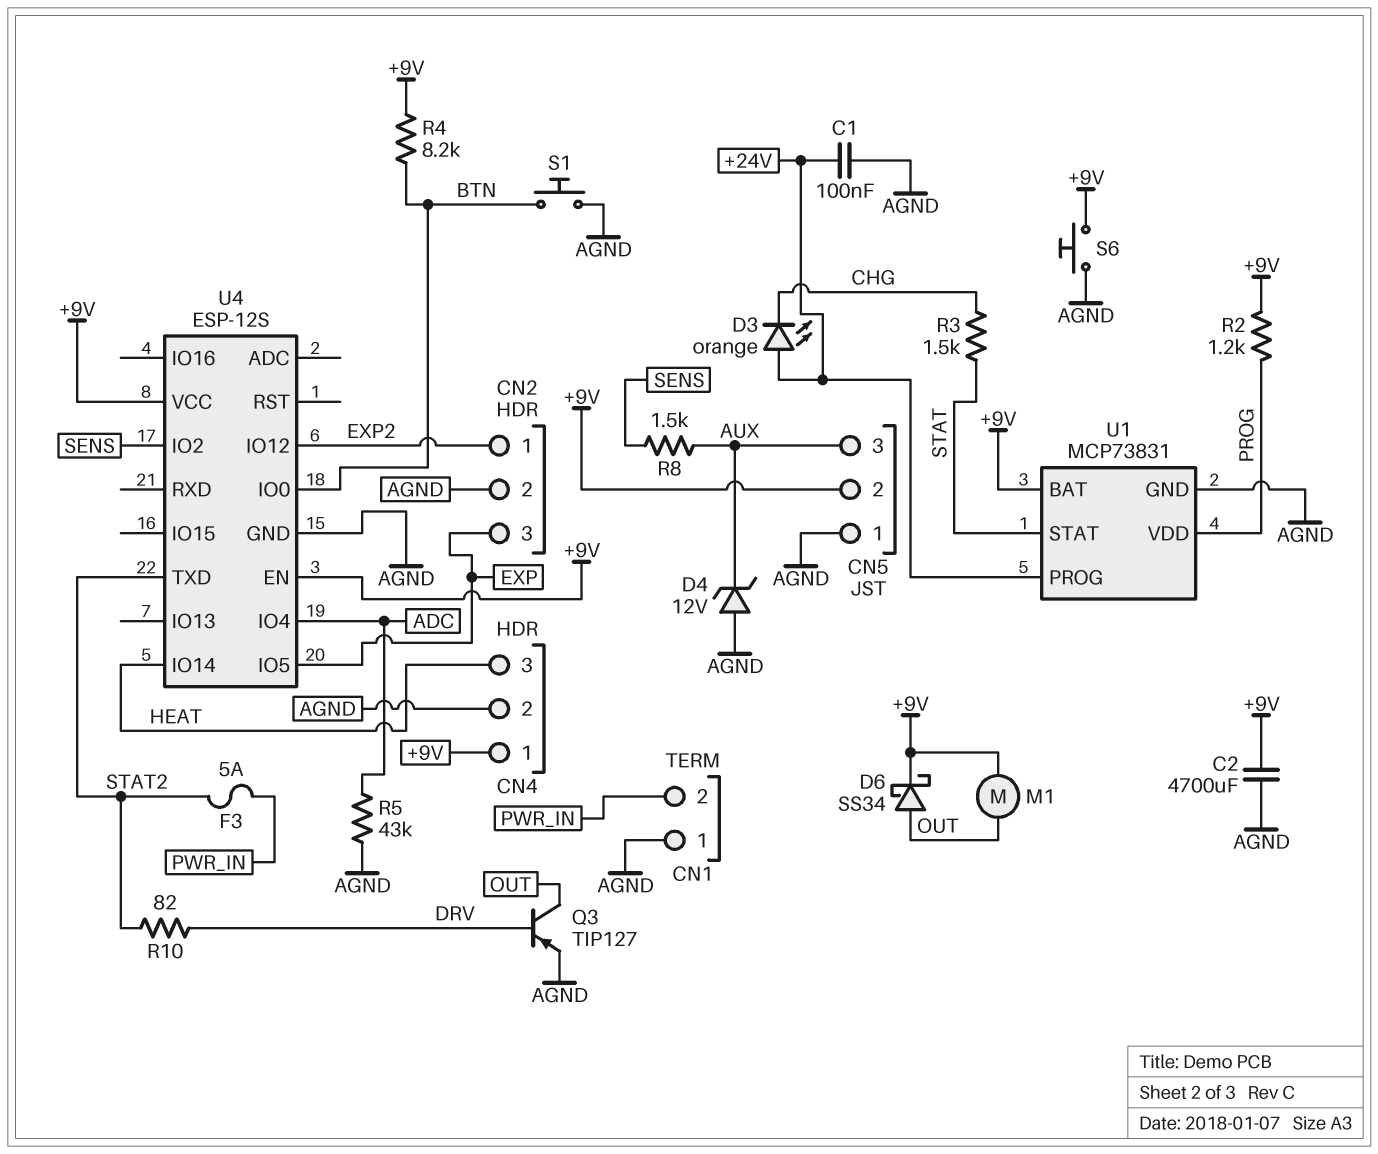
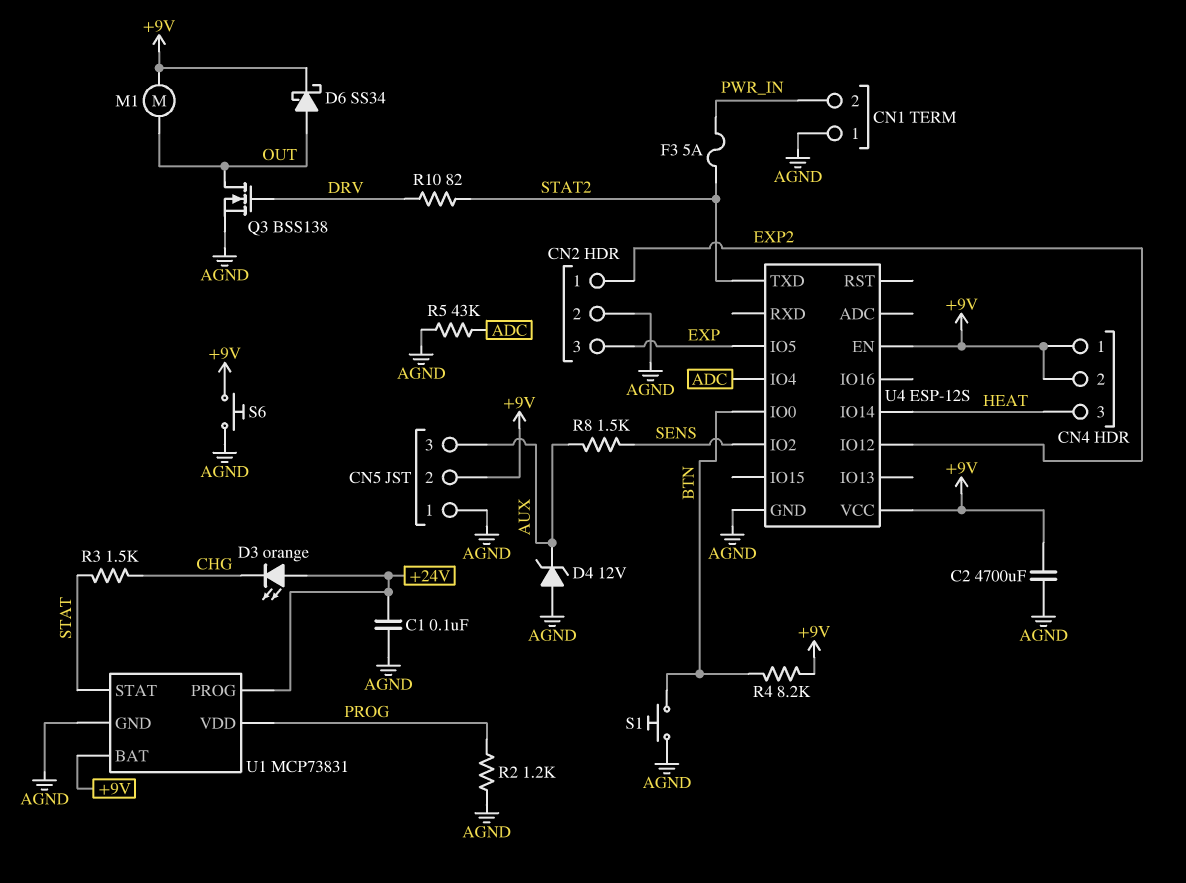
CN4 pin 2: AGND -> +9V
Q3: PNP TIP127 (B DRV, C OUT, E AGND) -> NMOS BSS138 (G DRV, D OUT, S AGND)
R2: 1.2k (+9V, PROG) -> 1.2k (AGND, PROG)

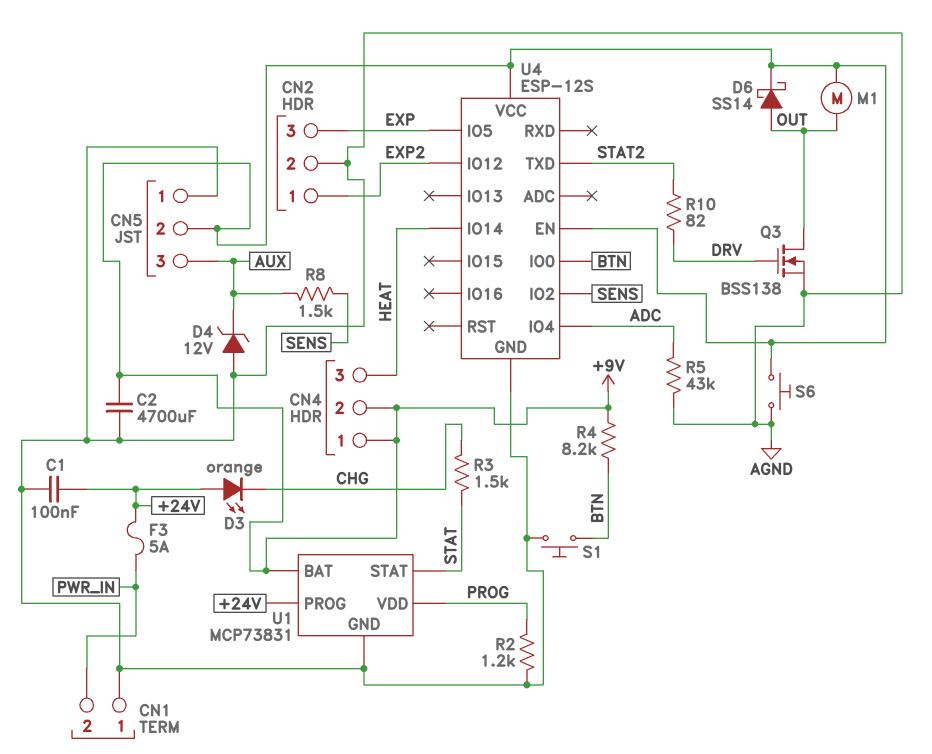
D6: schottky SS34 (A OUT, K +9V) -> schottky SS14 (A OUT, K +9V)
F3: 5A (PWR_IN, STAT2) -> 5A (+24V, PWR_IN)

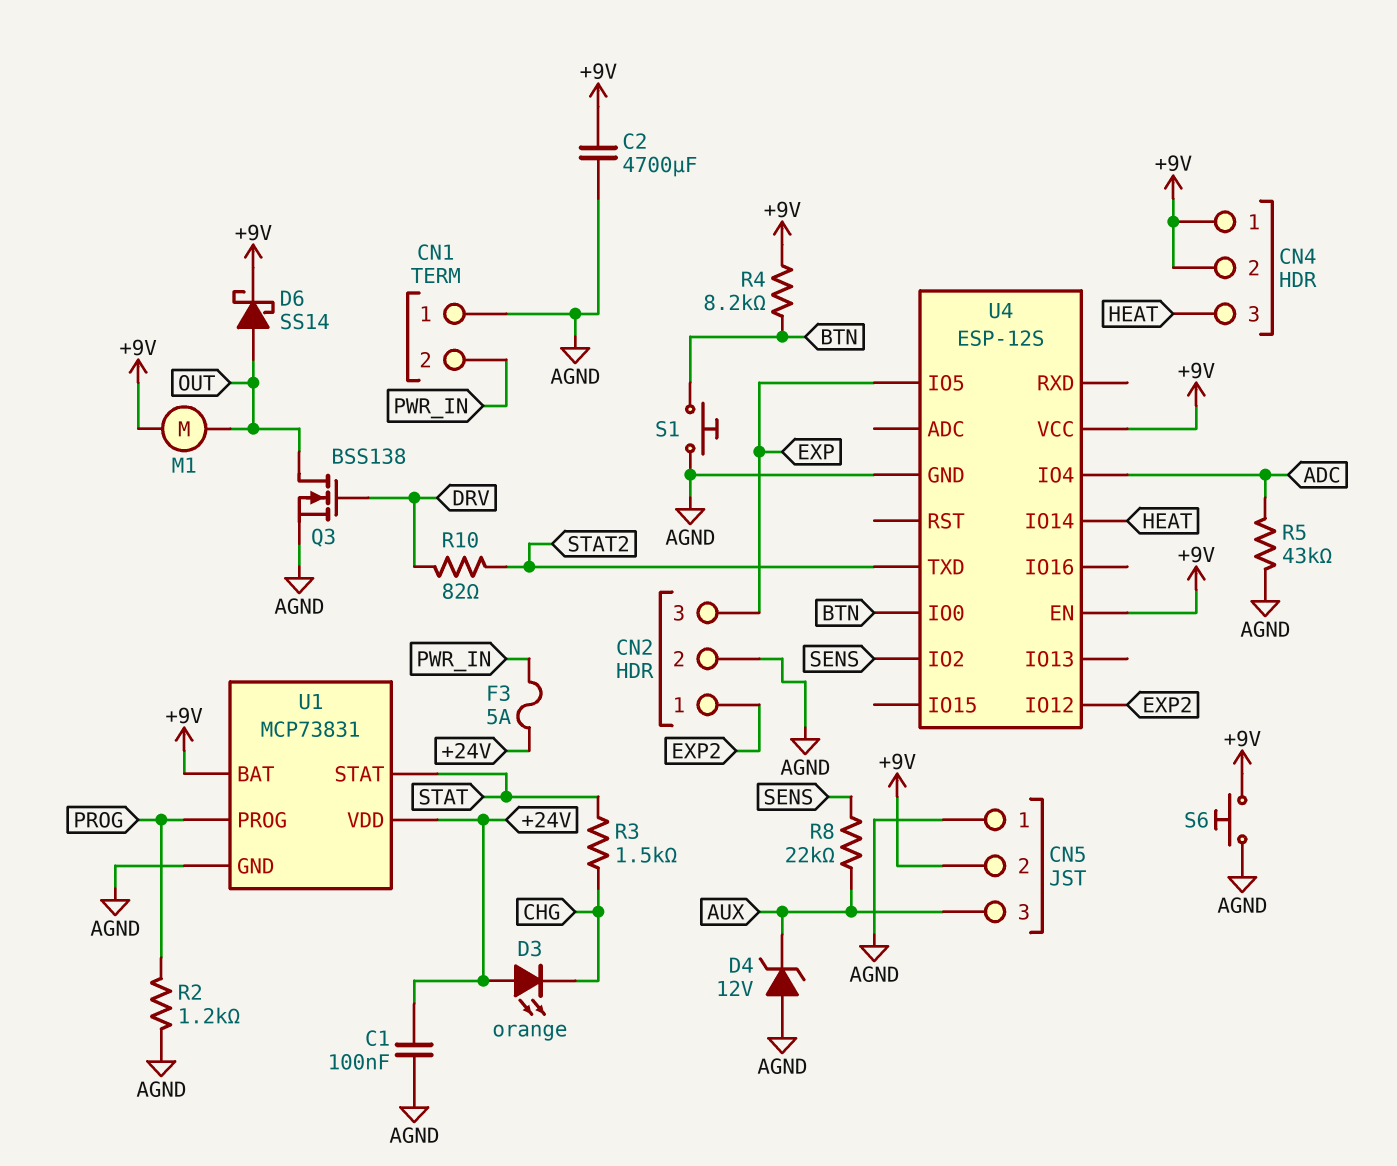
R8: 1.5k (AUX, SENS) -> 22k (AUX, SENS)
U1 pin PROG: +24V -> PROG
U1 pin VDD: PROG -> +24V

